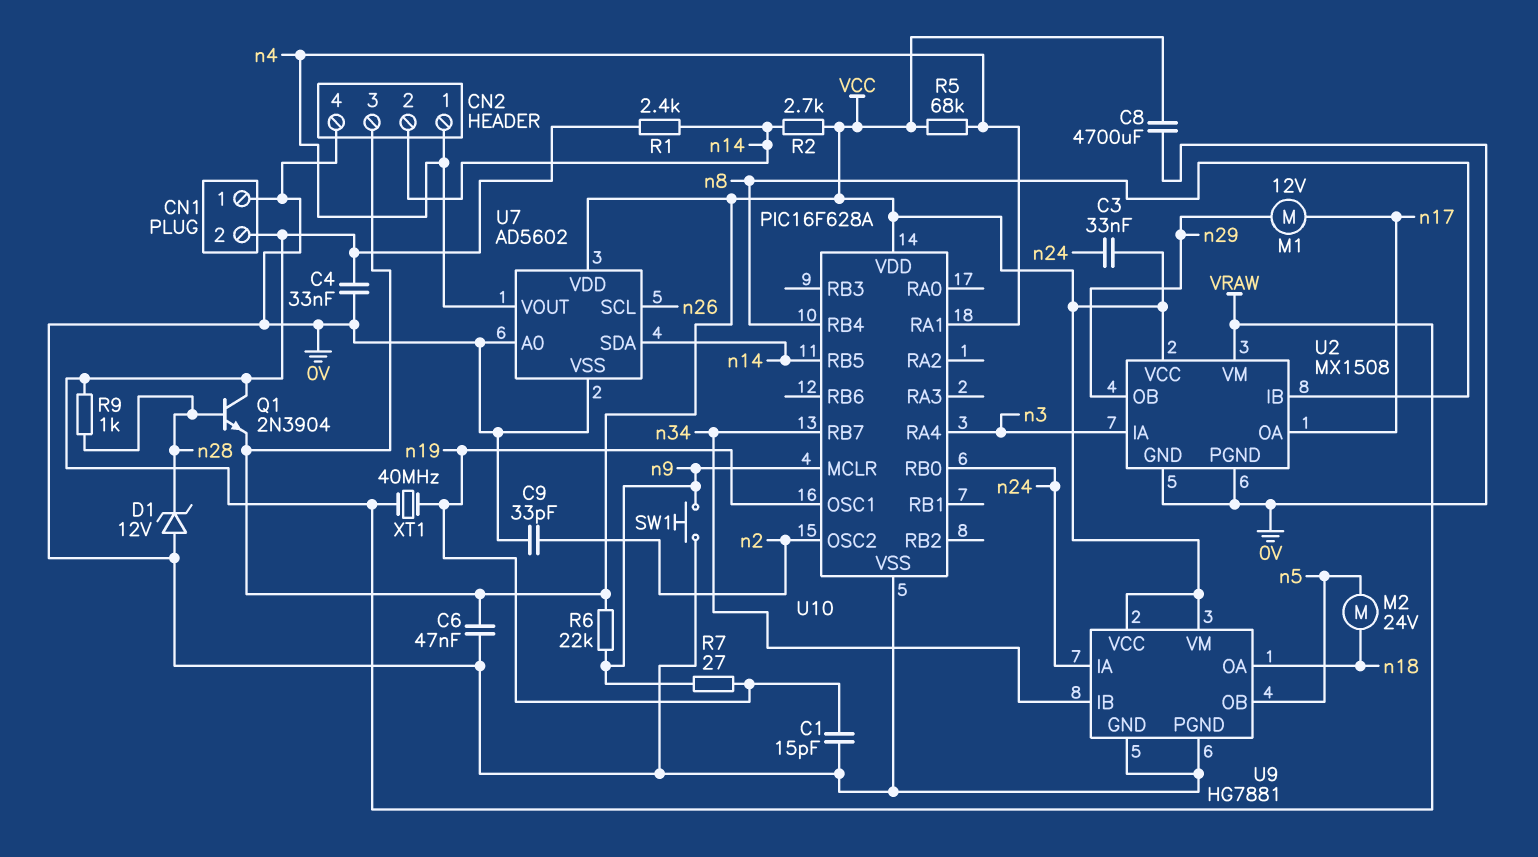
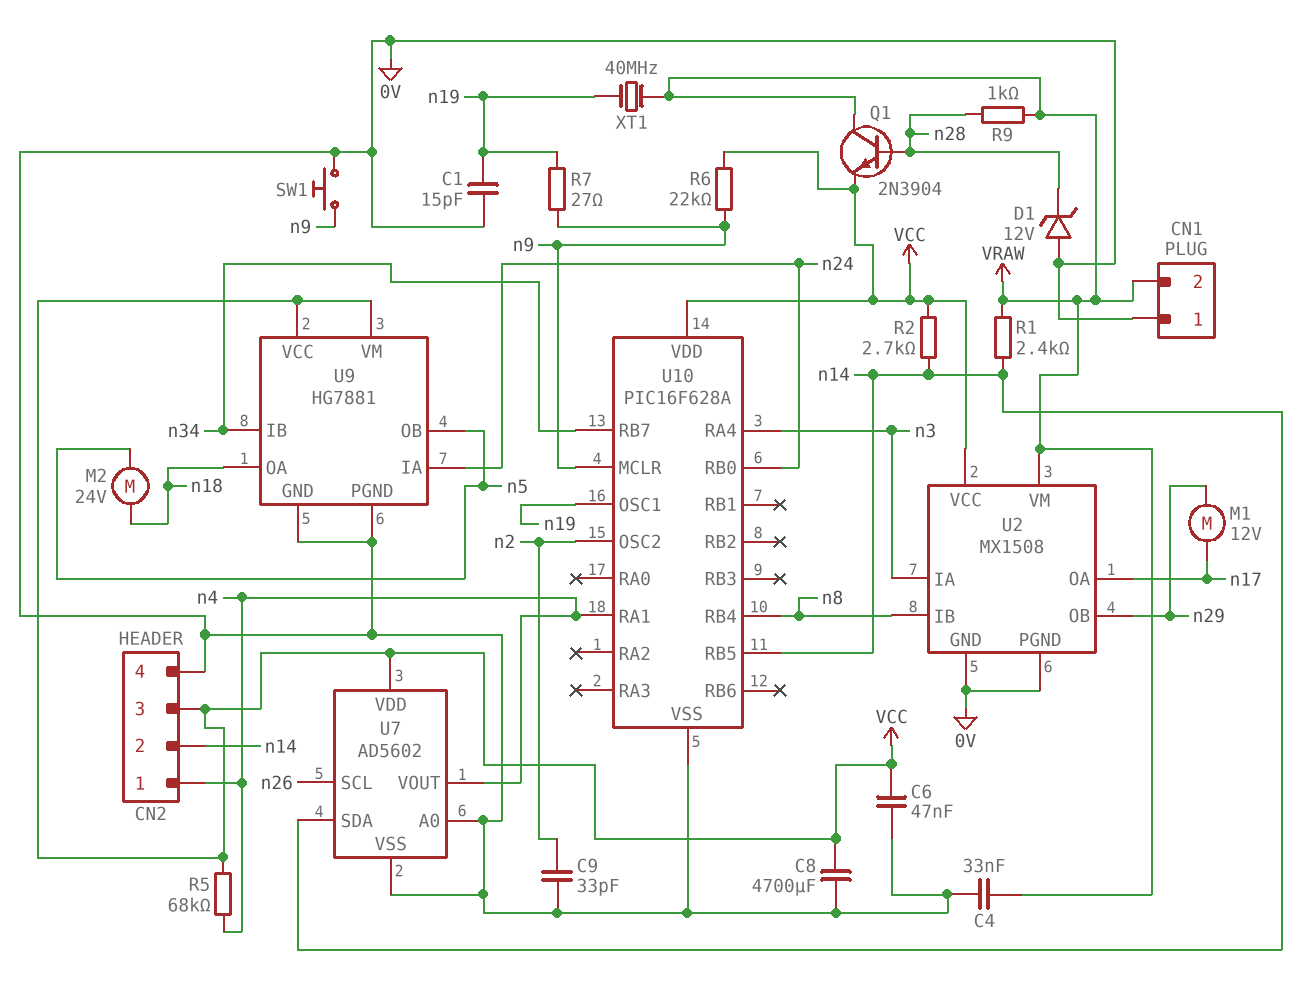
C3: 33nF (VCC, n24) -> none

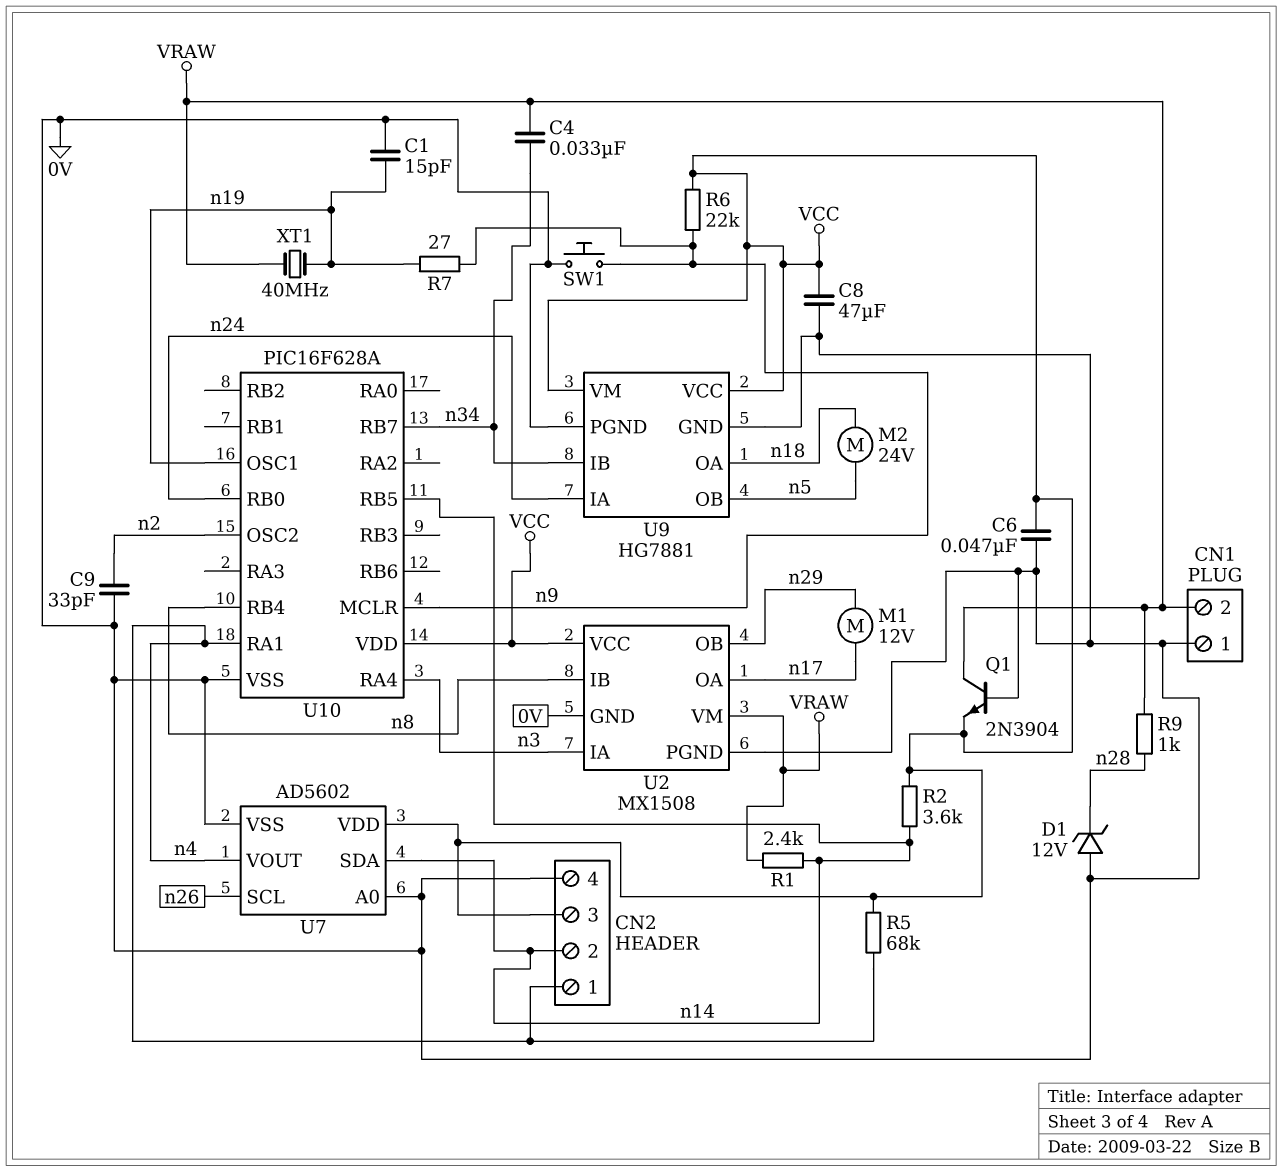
C4: 33nF (0V, VRAW) -> 33nF (VRAW, n34)
C8: 4700uF (0V, VCC) -> 47uF (0V, VCC)
Q1: NPN 2N3904 (B n28, C VRAW, E VCC) -> NPN 2N3904 (B 0V, C VRAW, E VCC)
R2: 2.7k (VCC, n14) -> 3.6k (VCC, n14)

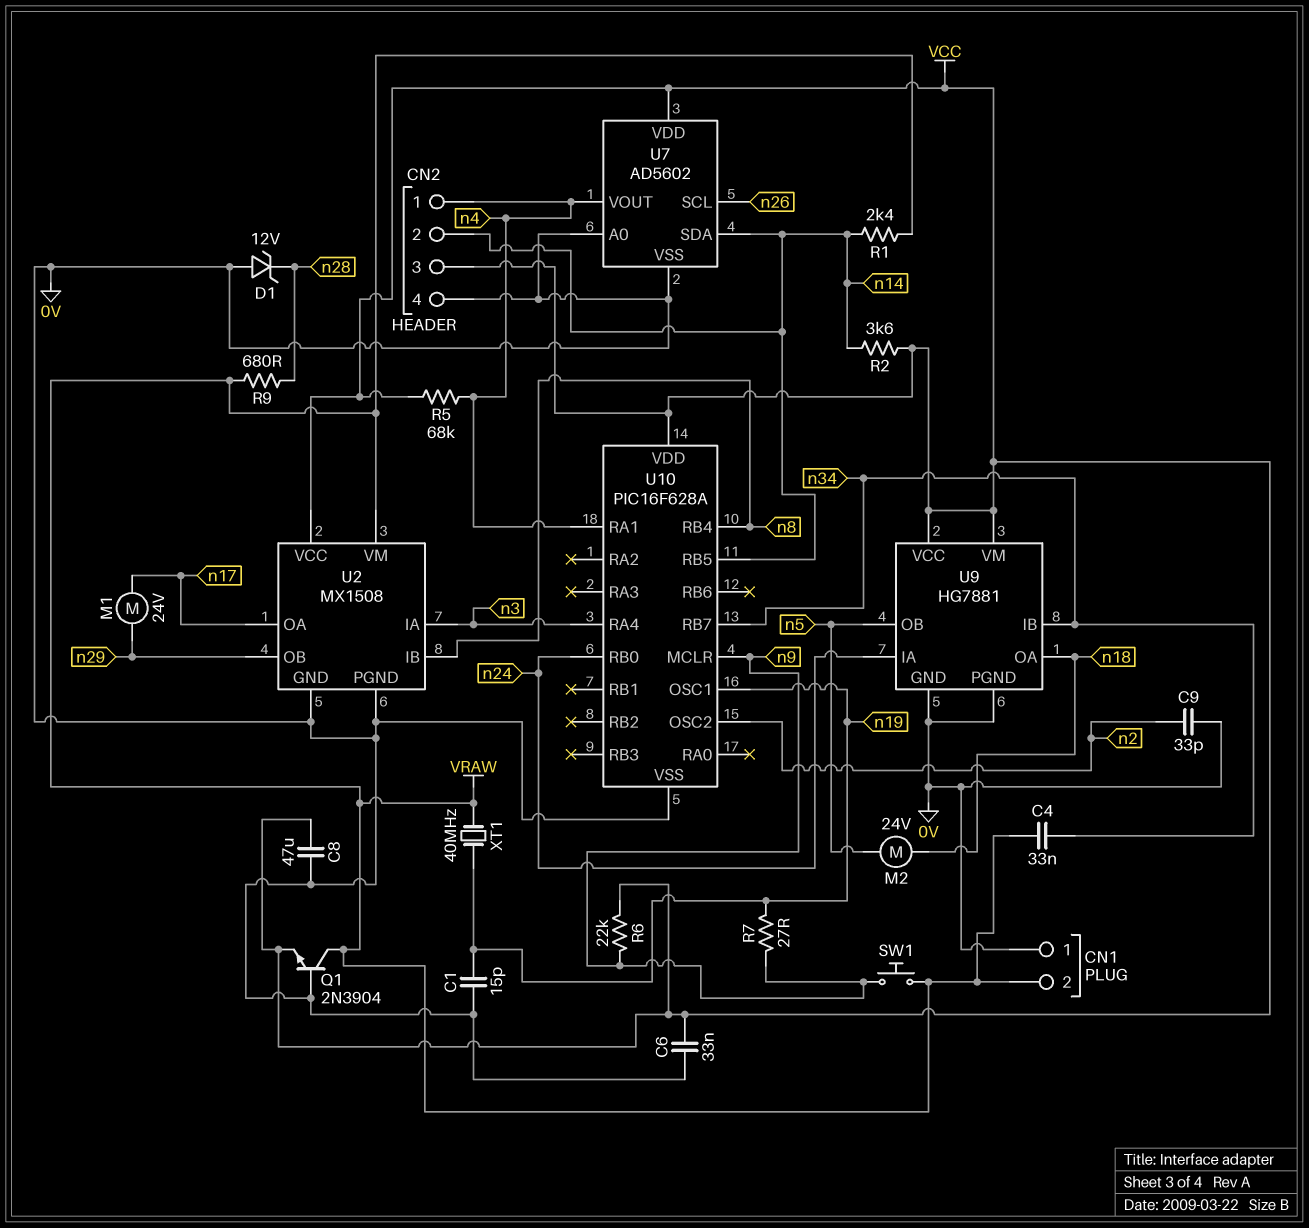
C6: 47nF (0V, VCC) -> 33nF (0V, VCC)
M1: motor 12V (n17, n29) -> motor 24V (n17, n29)
R9: 1k (VRAW, n28) -> 680 (VRAW, n28)
SW1: button (0V, n9) -> button (VRAW, n9)

